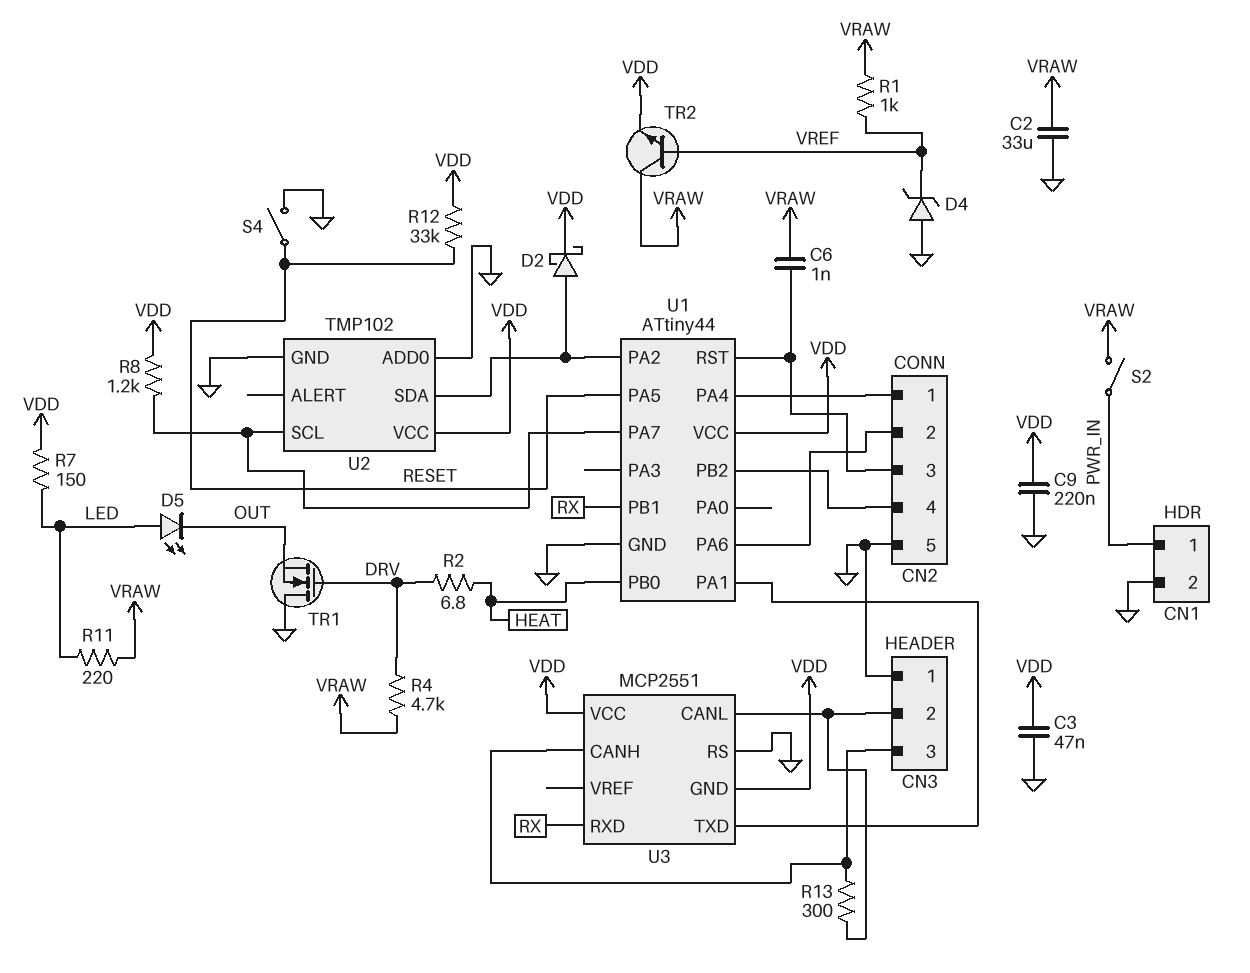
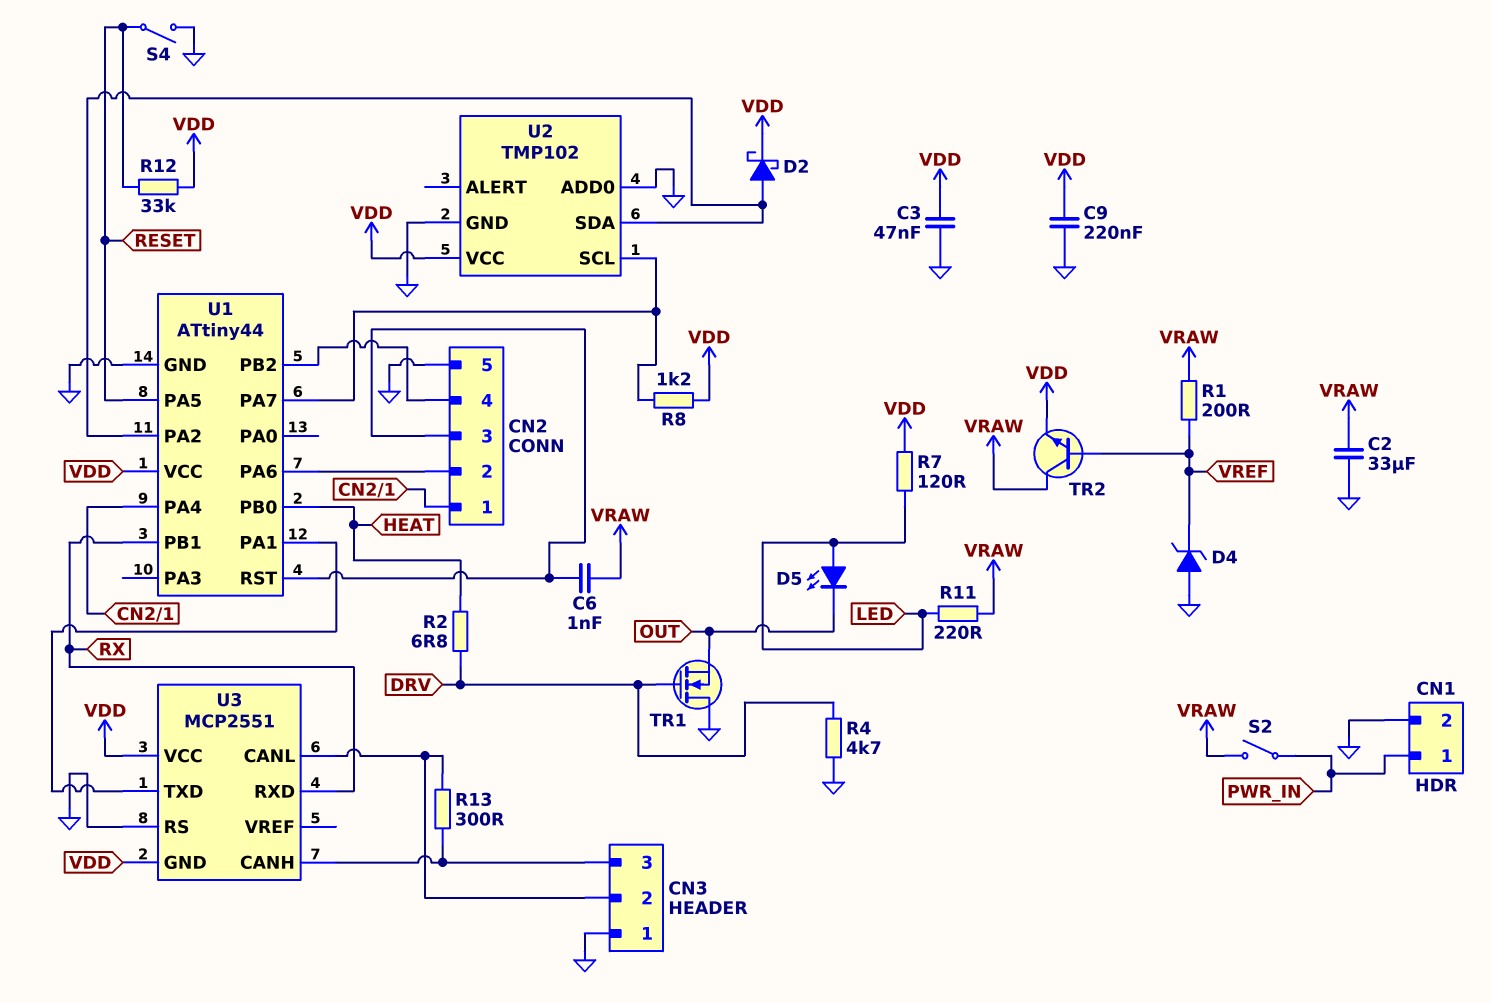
R1: 1k (VRAW, VREF) -> 200 (VRAW, VREF)
R4: 4.7k (DRV, VRAW) -> 4.7k (DRV, GND)
R7: 150 (LED, VDD) -> 120 (LED, VDD)

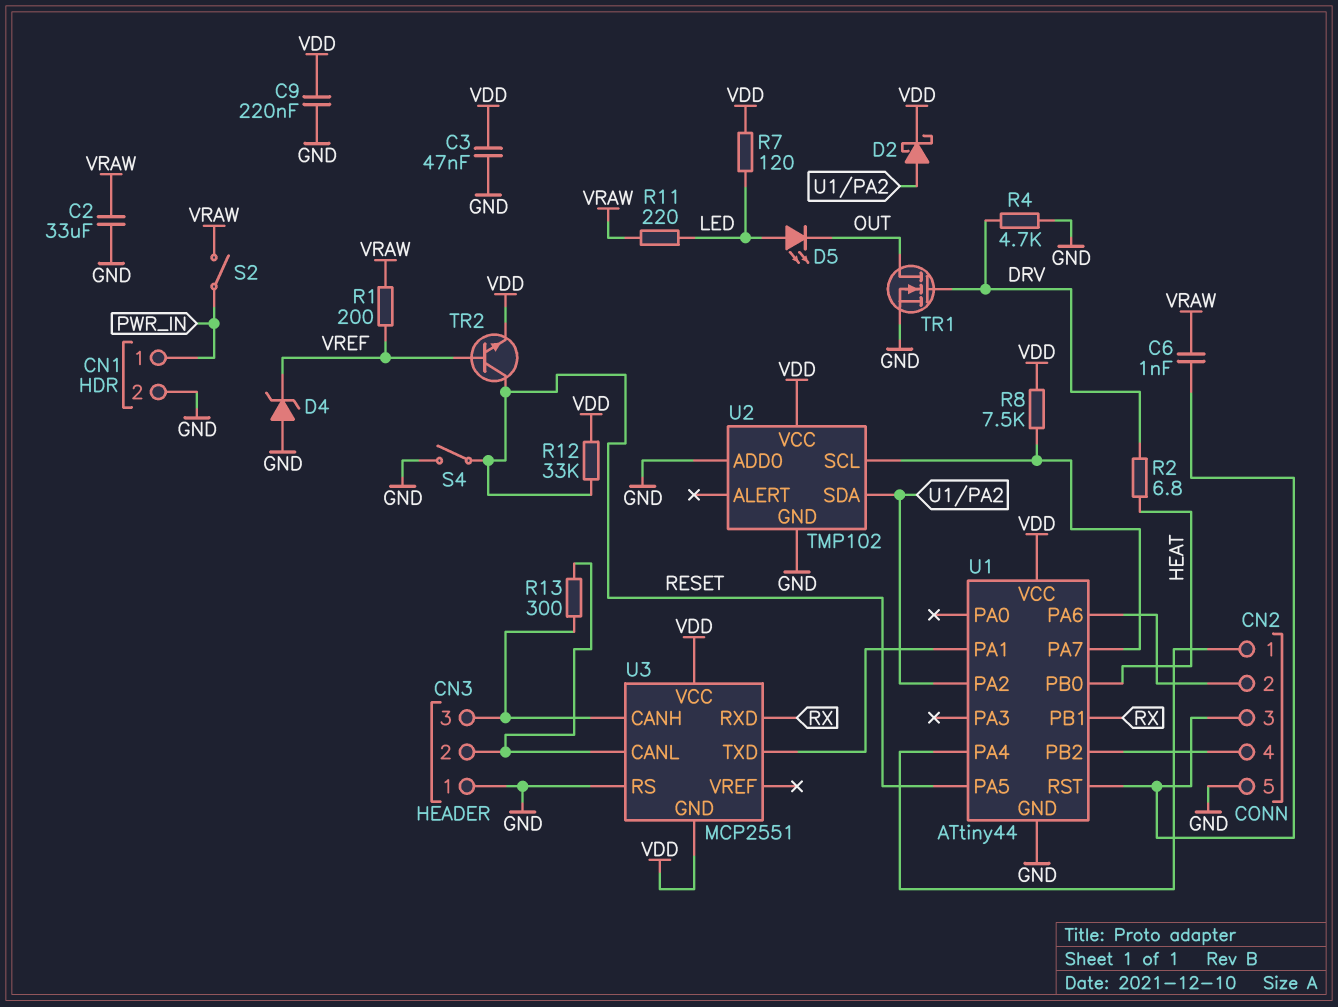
R8: 1.2k (U1/PA7, VDD) -> 7.5k (U1/PA7, VDD)
TR1: NMOS (G DRV, D GND, S OUT) -> NMOS (G DRV, D OUT, S GND)
TR2: NPN (B VREF, C VRAW, E VDD) -> NPN (B VREF, C RESET, E VDD)

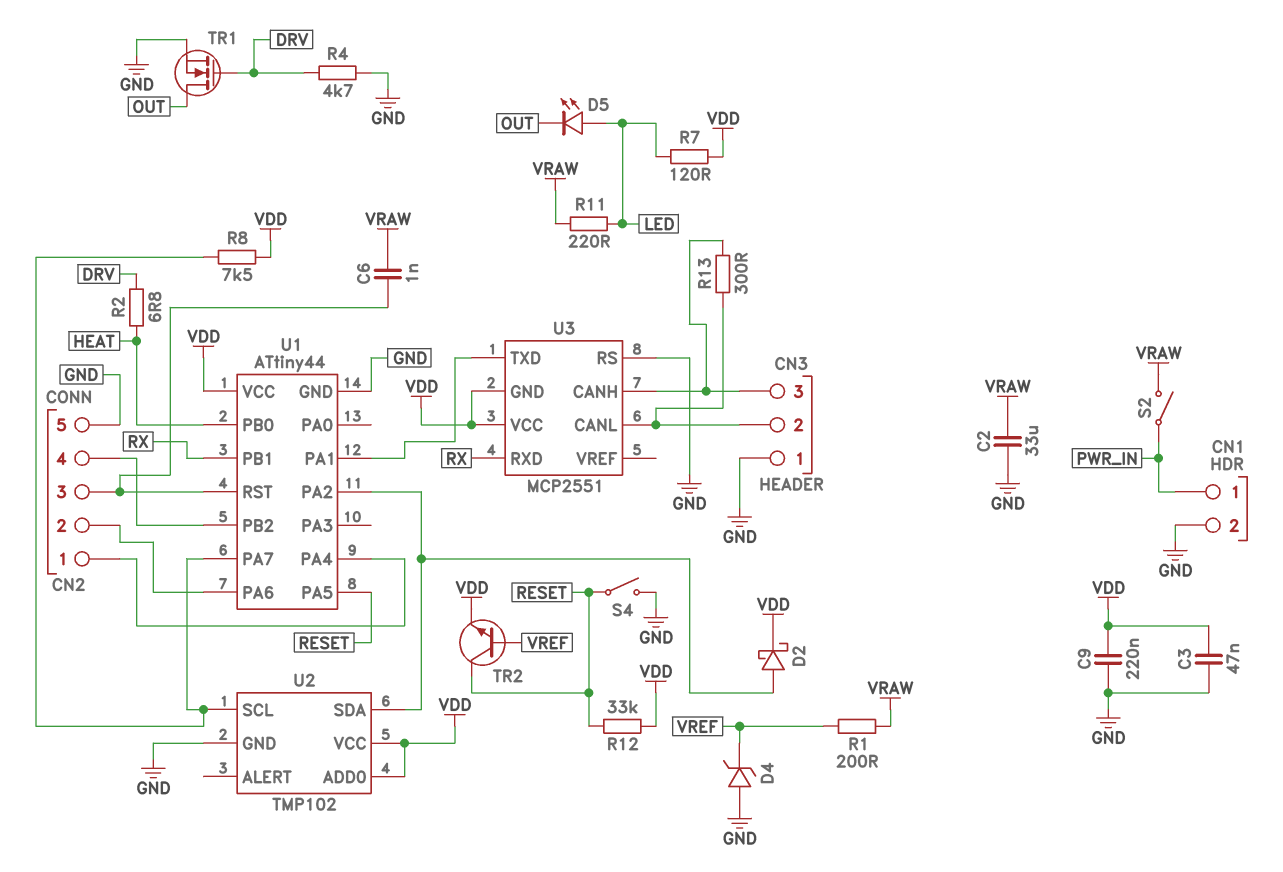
U2 pin ADD0: GND -> VDD

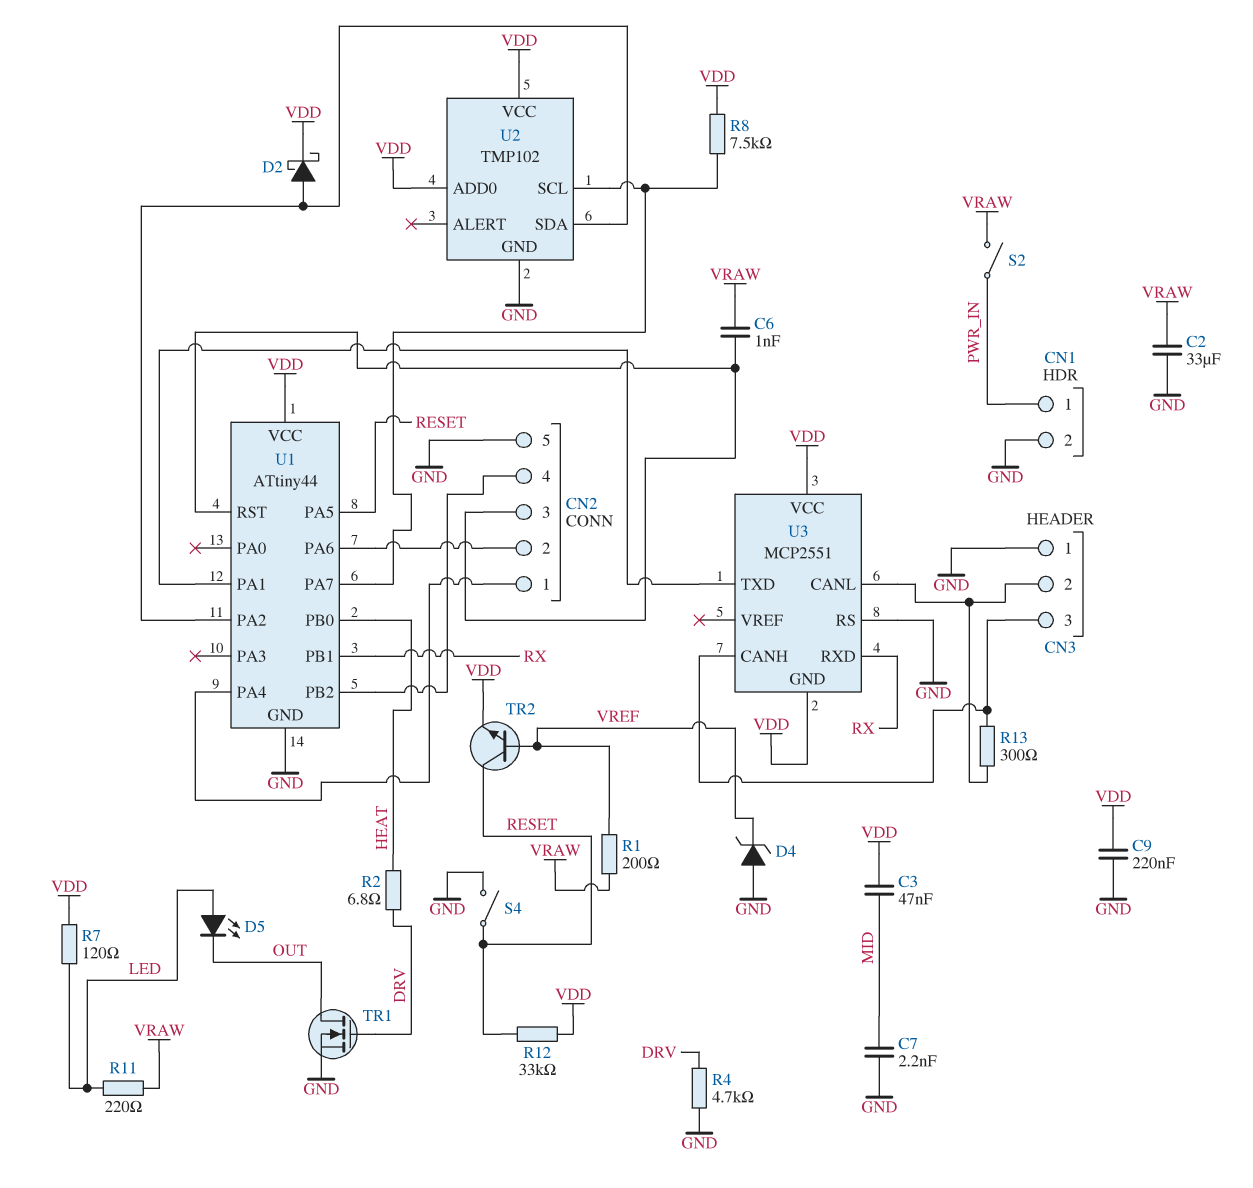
C3: 47nF (GND, VDD) -> 47nF (MID, VDD)
C7: none -> 2.2nF (GND, MID)

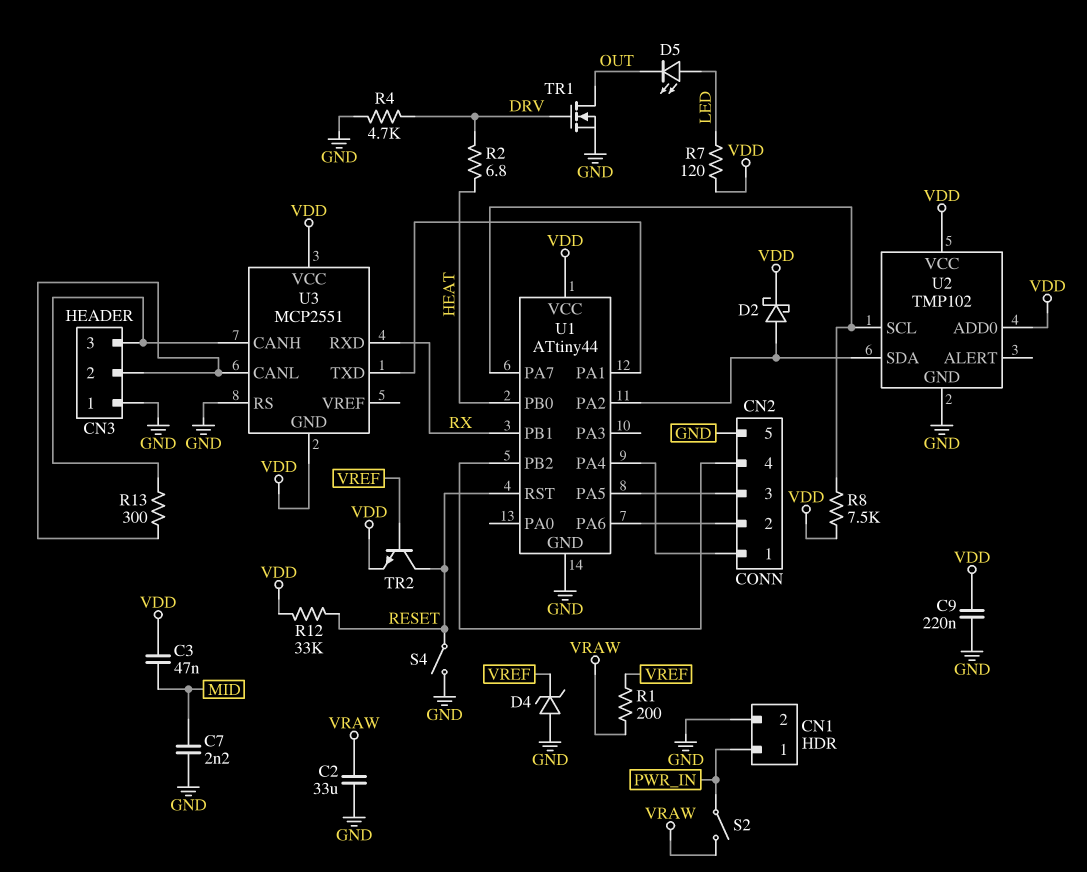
C6: 1nF (CN2/3, VRAW) -> none
R11: 220 (LED, VRAW) -> none
U1 pin PA5: RESET -> CN2/3
U1 pin RST: CN2/3 -> RESET

